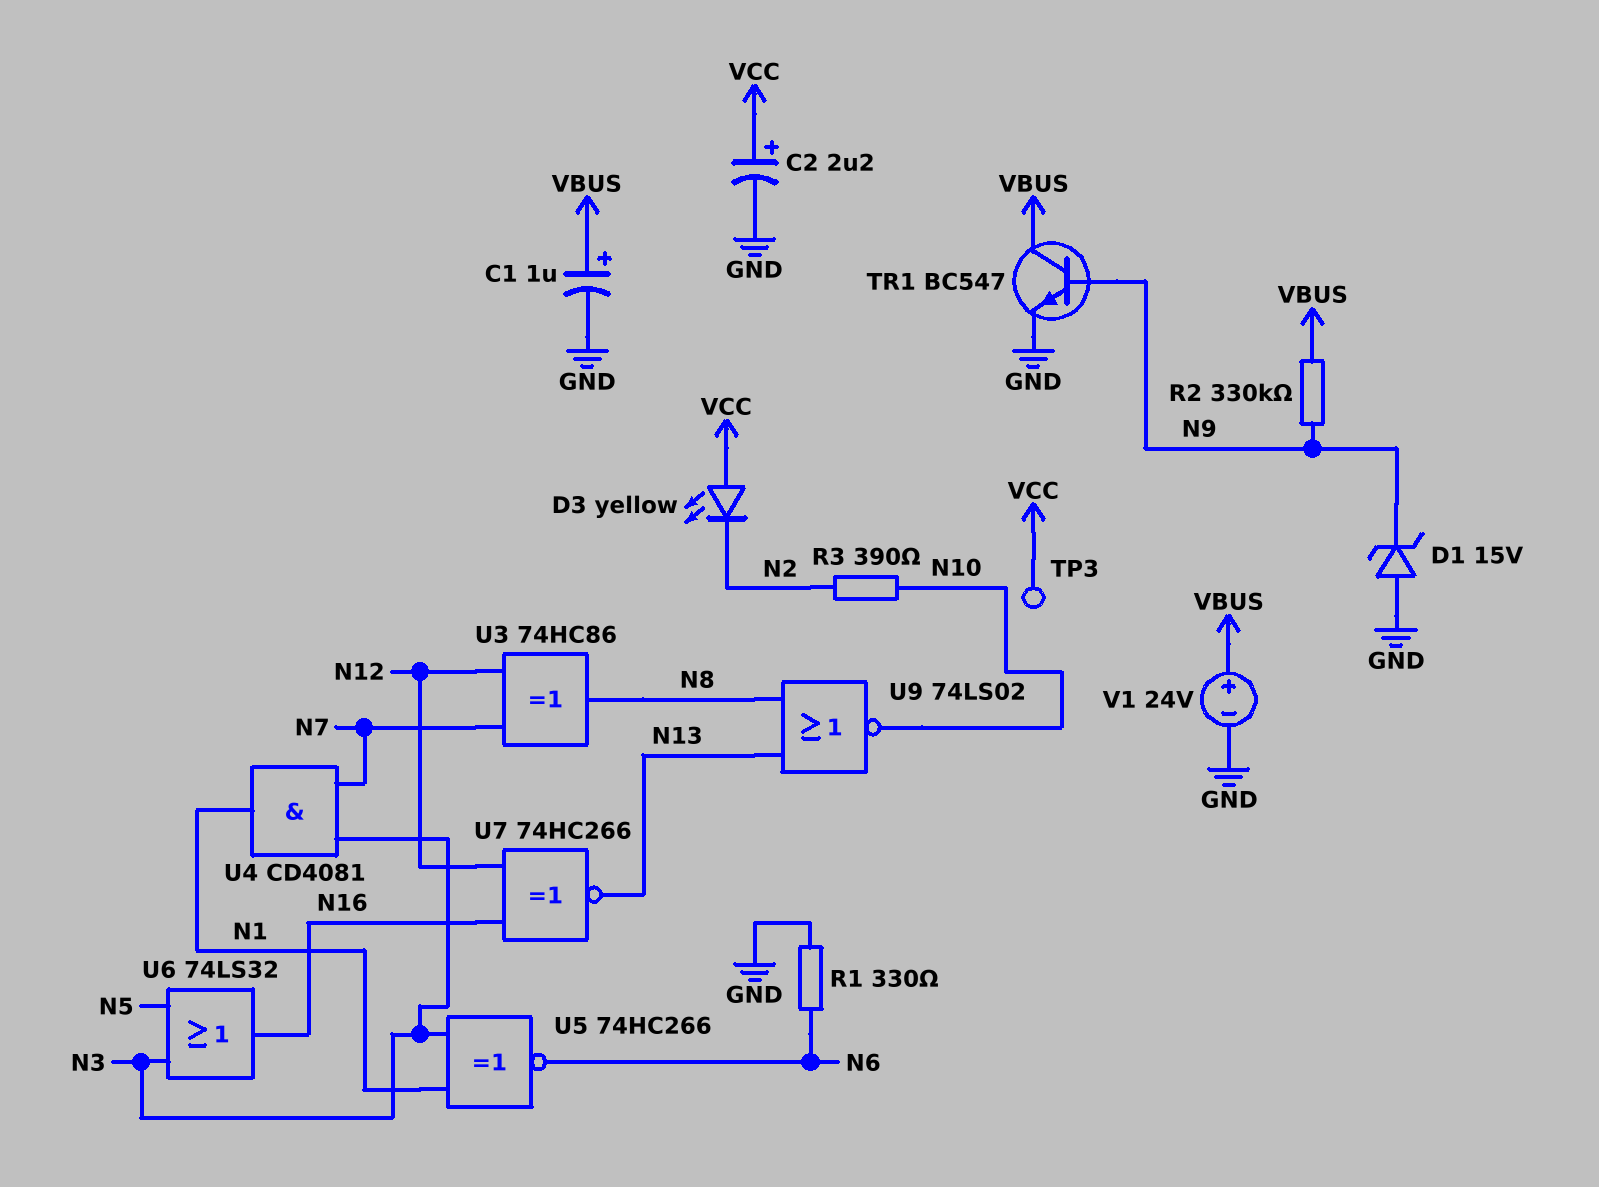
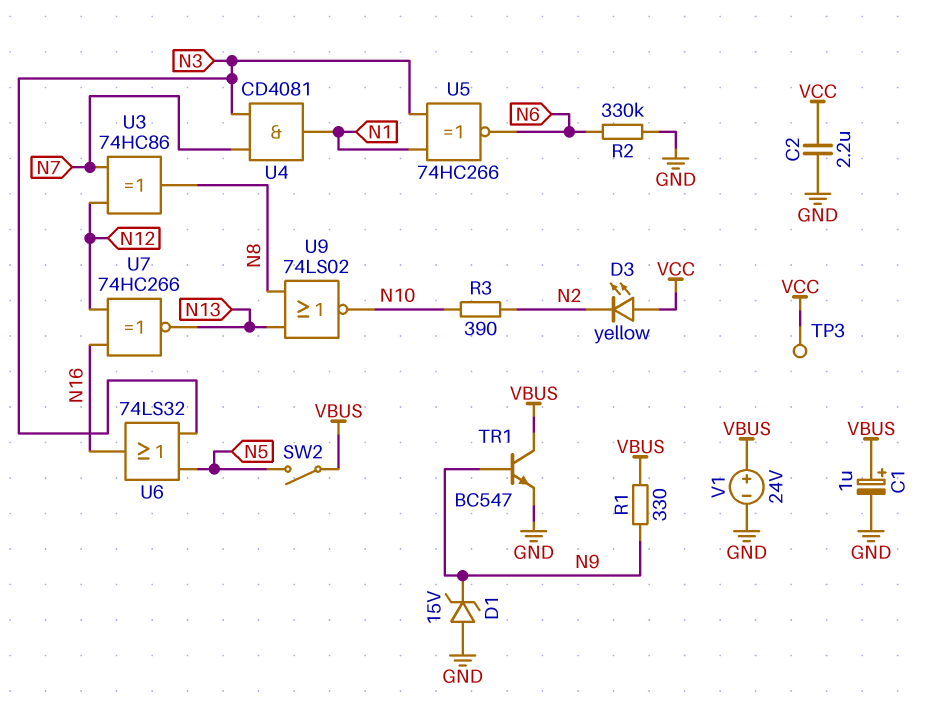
C2: 2.2uF (plus VCC, minus GND) -> 2.2uF (GND, VCC)
R1: 330 (GND, N6) -> 330 (N9, VBUS)
R2: 330k (N9, VBUS) -> 330k (GND, N6)
SW2: none -> switch (N5, VBUS)

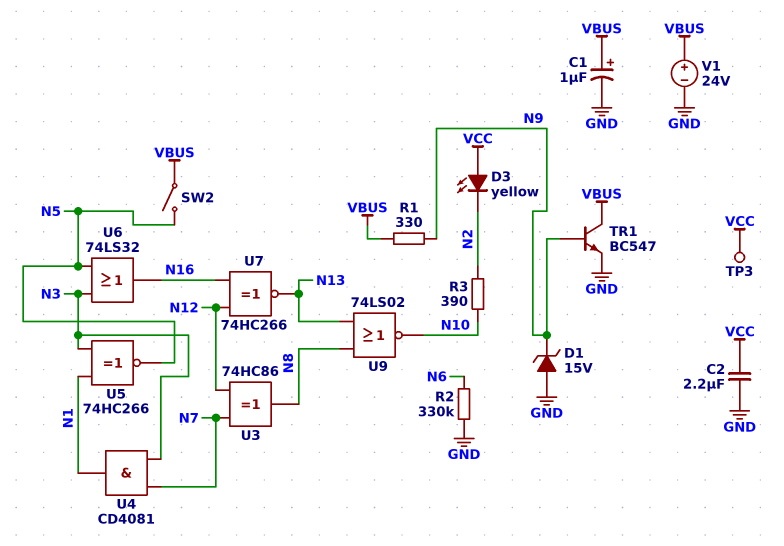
U5: XNOR 74HC266 (in N1, in N3, out N6) -> XNOR 74HC266 (in N1, in N3, out N5)

